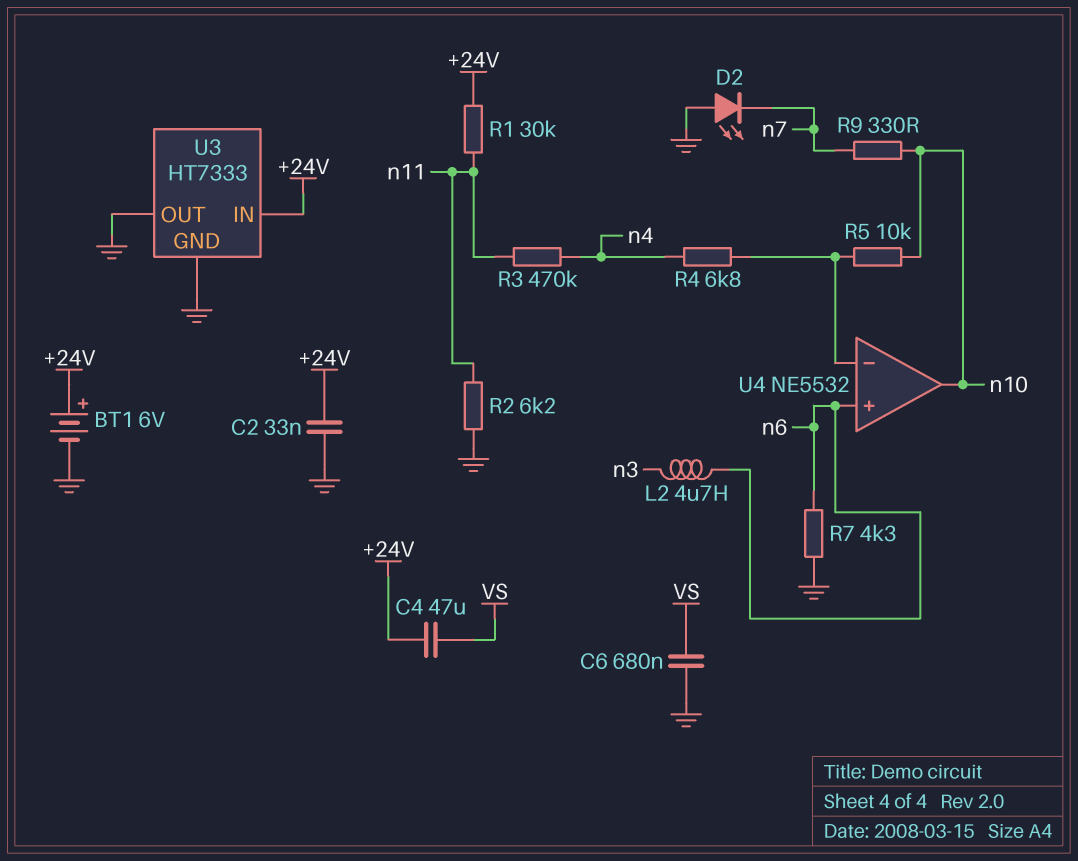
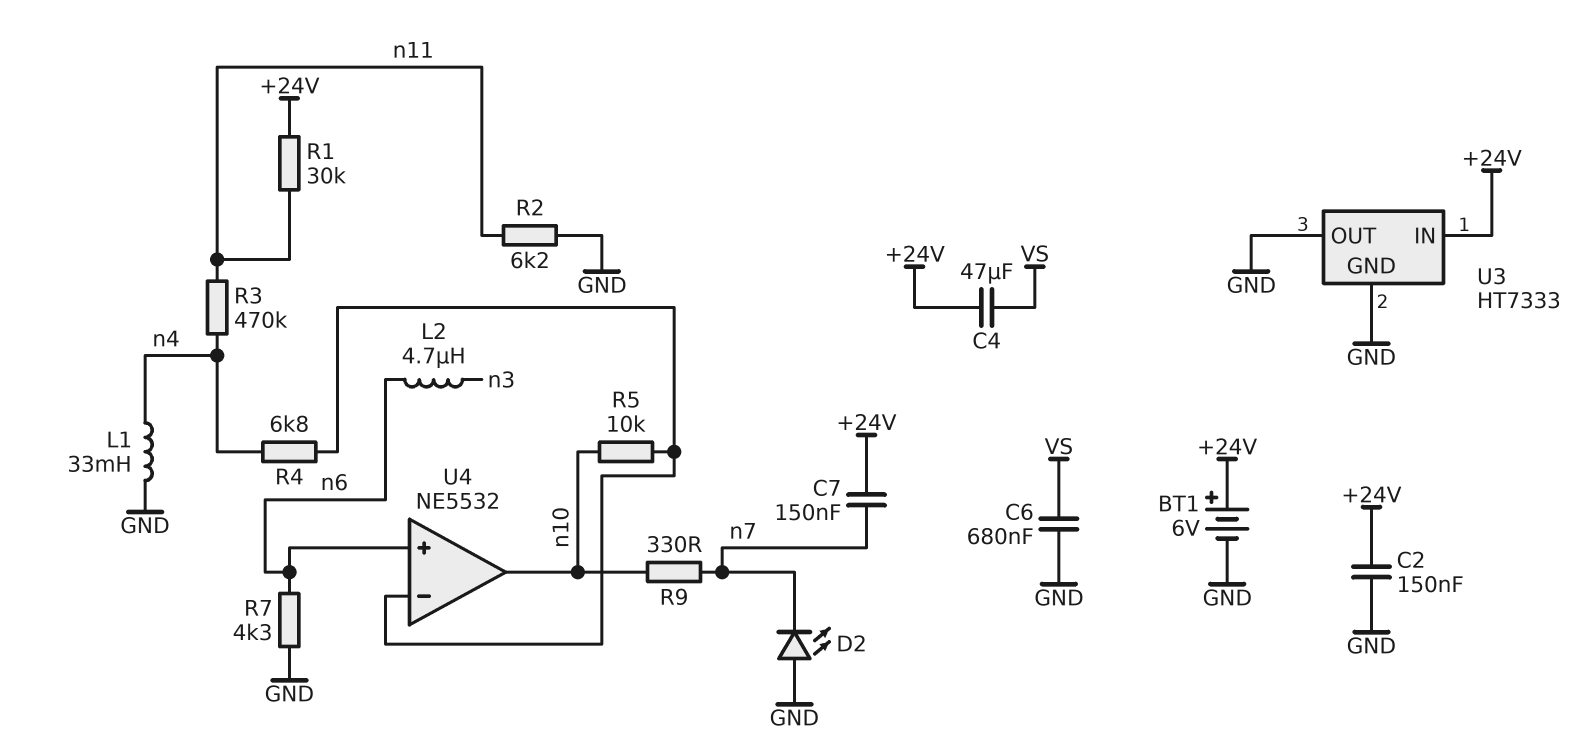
C2: 33nF (+24V, GND) -> 150nF (+24V, GND)
C7: none -> 150nF (+24V, n7)
L1: none -> 33mH (GND, n4)

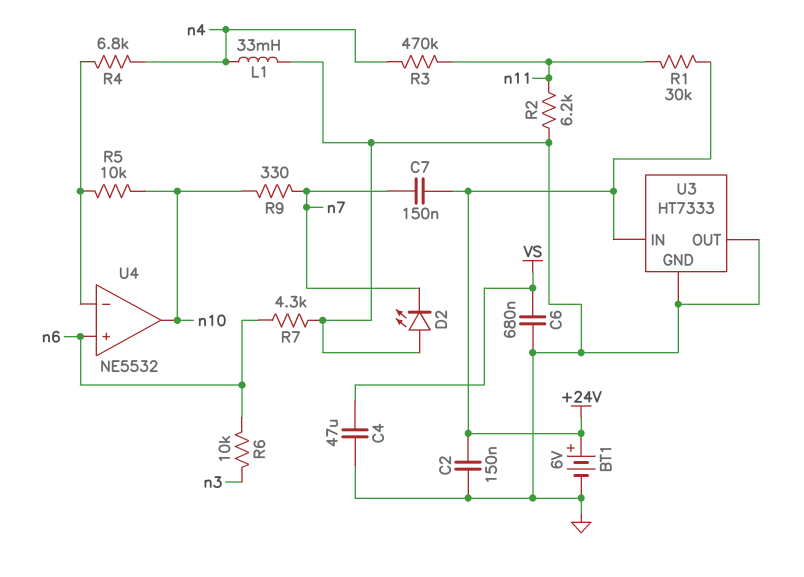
C4: 47uF (+24V, VS) -> 47uF (GND, VS)
L2: 4.7uH (n3, n6) -> none
R6: none -> 10k (n3, n6)

